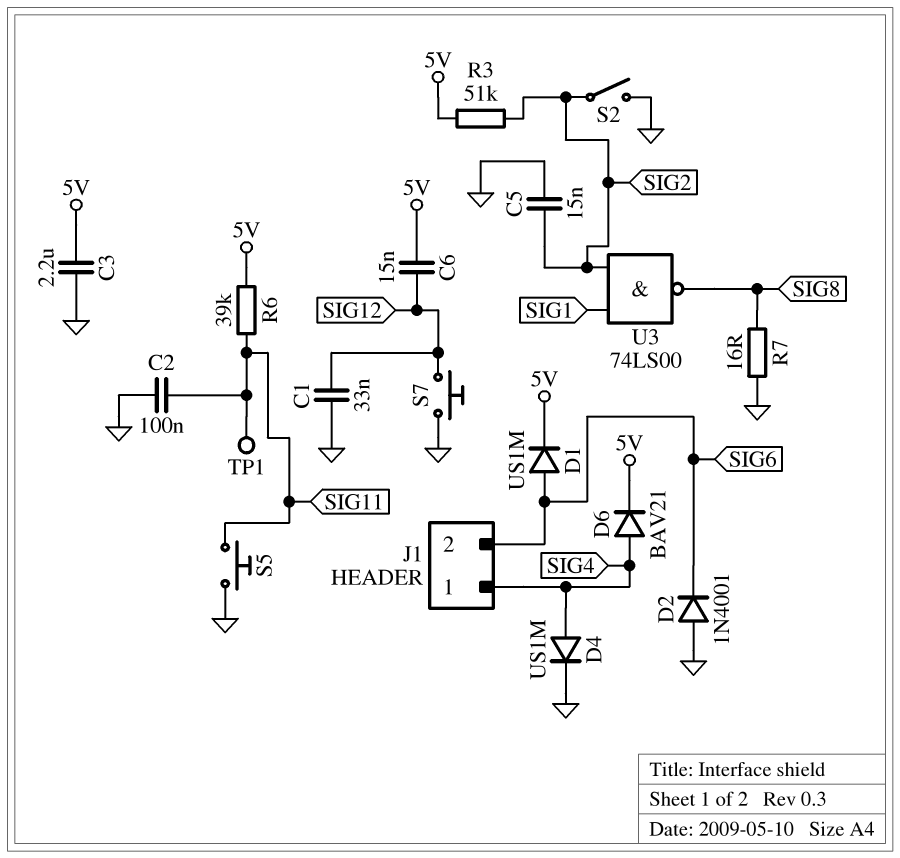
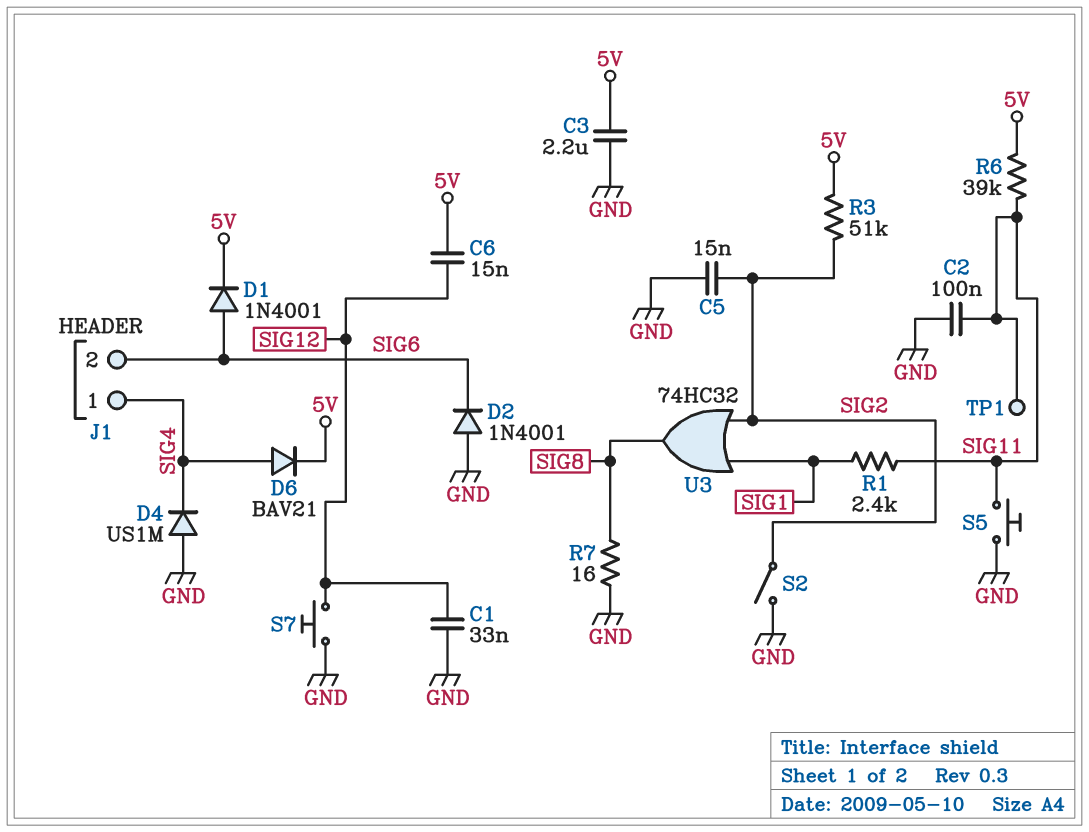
D1: diode US1M (A SIG6, K 5V) -> diode 1N4001 (A SIG6, K 5V)
D4: diode US1M (A SIG4, K GND) -> diode US1M (A GND, K SIG4)
R1: none -> 2.4k (SIG1, SIG11)
U3: NAND 74LS00 (in SIG1, in SIG2, out SIG8) -> OR 74HC32 (in SIG1, in SIG2, out SIG8)

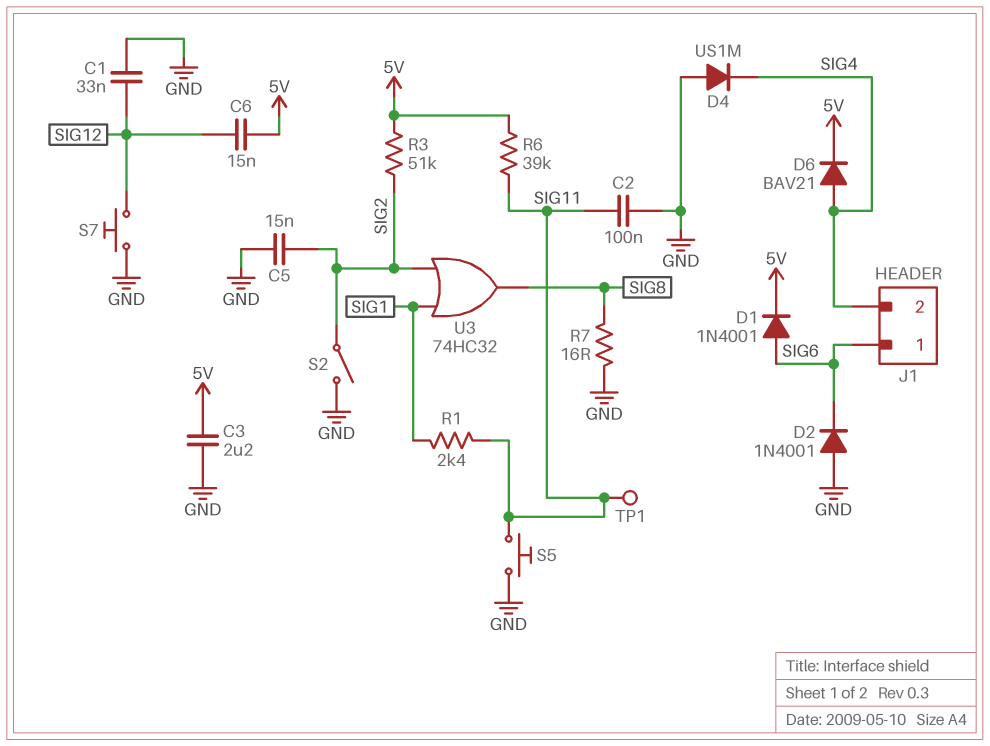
J1 pin 1: SIG4 -> SIG6
J1 pin 2: SIG6 -> SIG4

